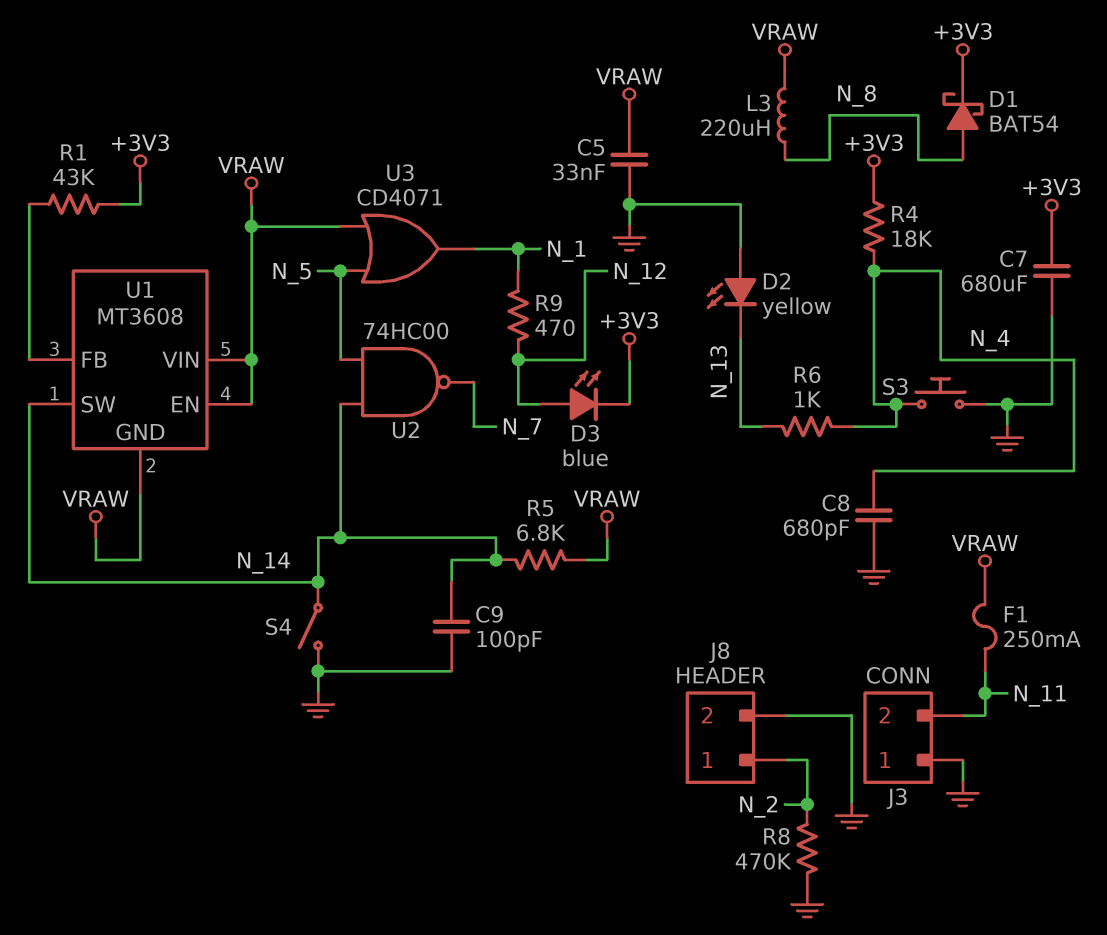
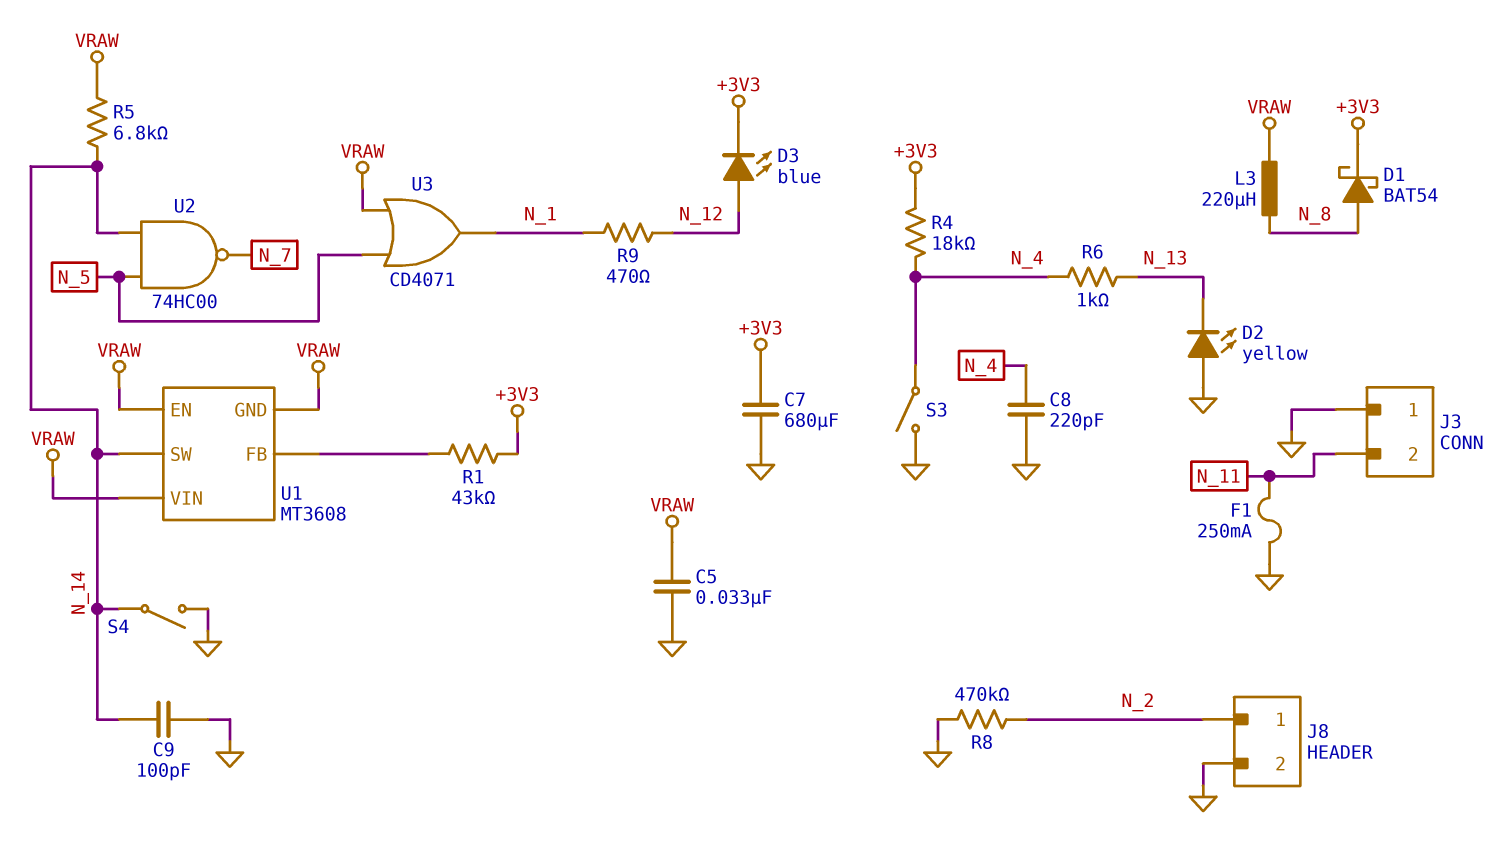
C8: 680pF (GND, N_4) -> 220pF (GND, N_4)
F1: 250mA (N_11, VRAW) -> 250mA (GND, N_11)
S3: button (GND, N_4) -> switch (GND, N_4)

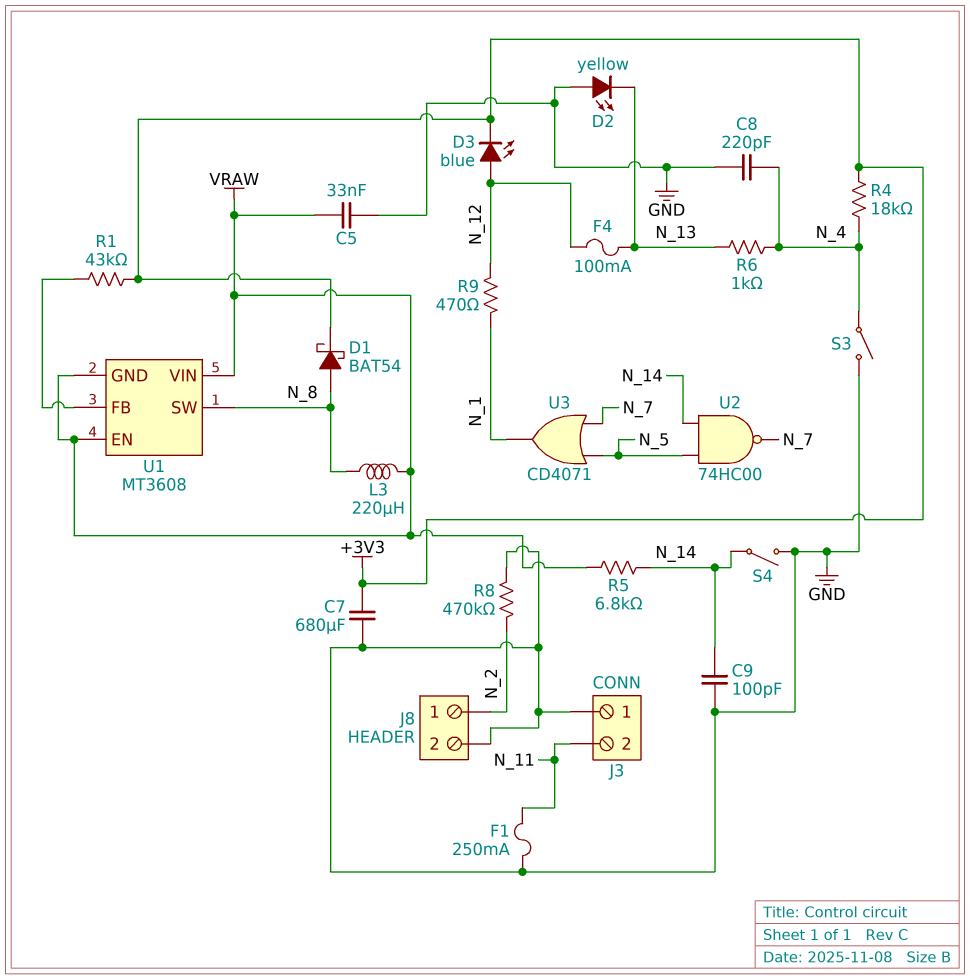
F4: none -> 100mA (N_12, N_13)
U1 pin SW: N_14 -> N_8
U3: OR CD4071 (in N_5, in VRAW, out N_1) -> OR CD4071 (in N_5, in N_7, out N_1)

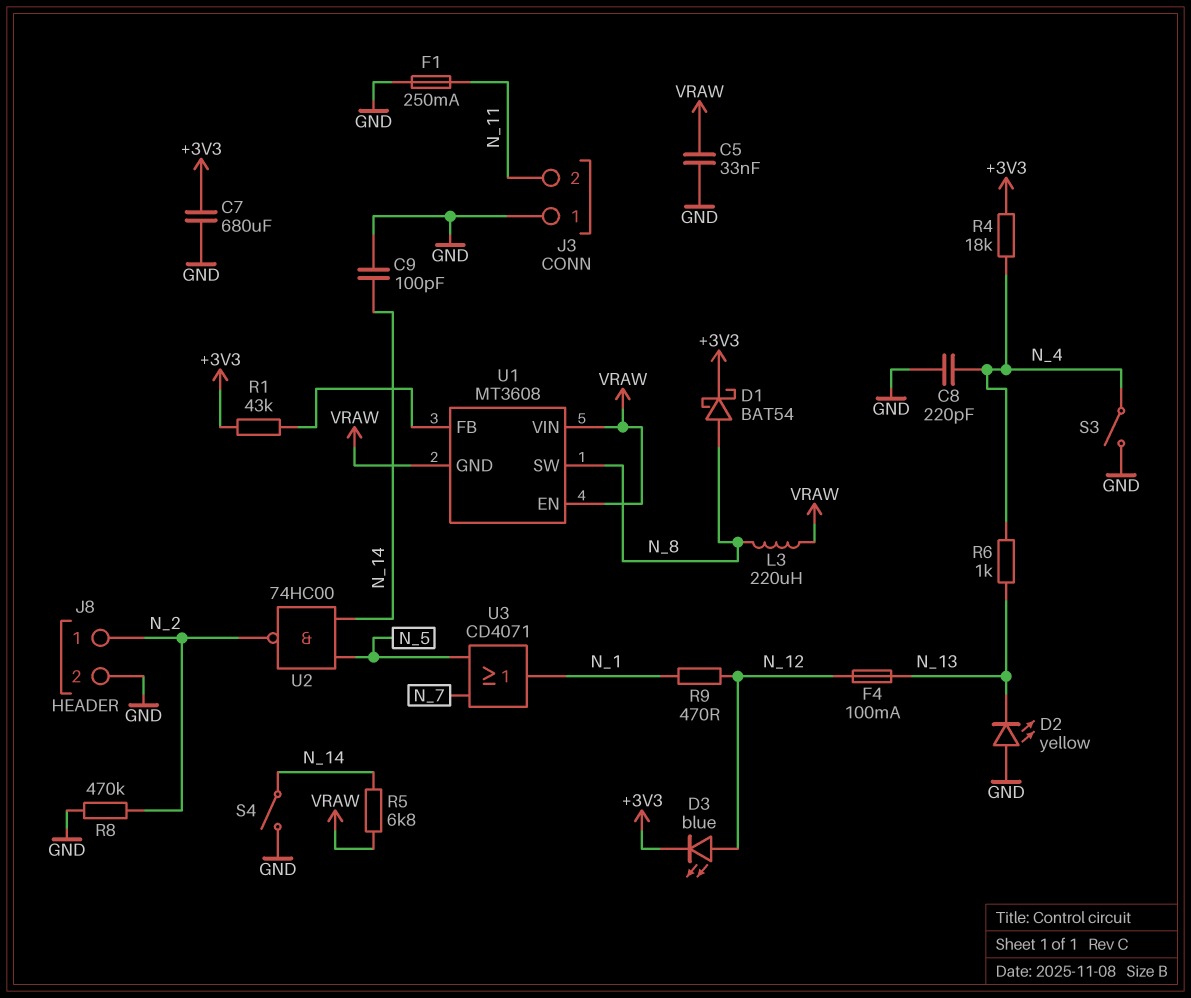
U2: NAND 74HC00 (in N_5, in N_14, out N_7) -> NAND 74HC00 (in N_5, in N_14, out N_2)

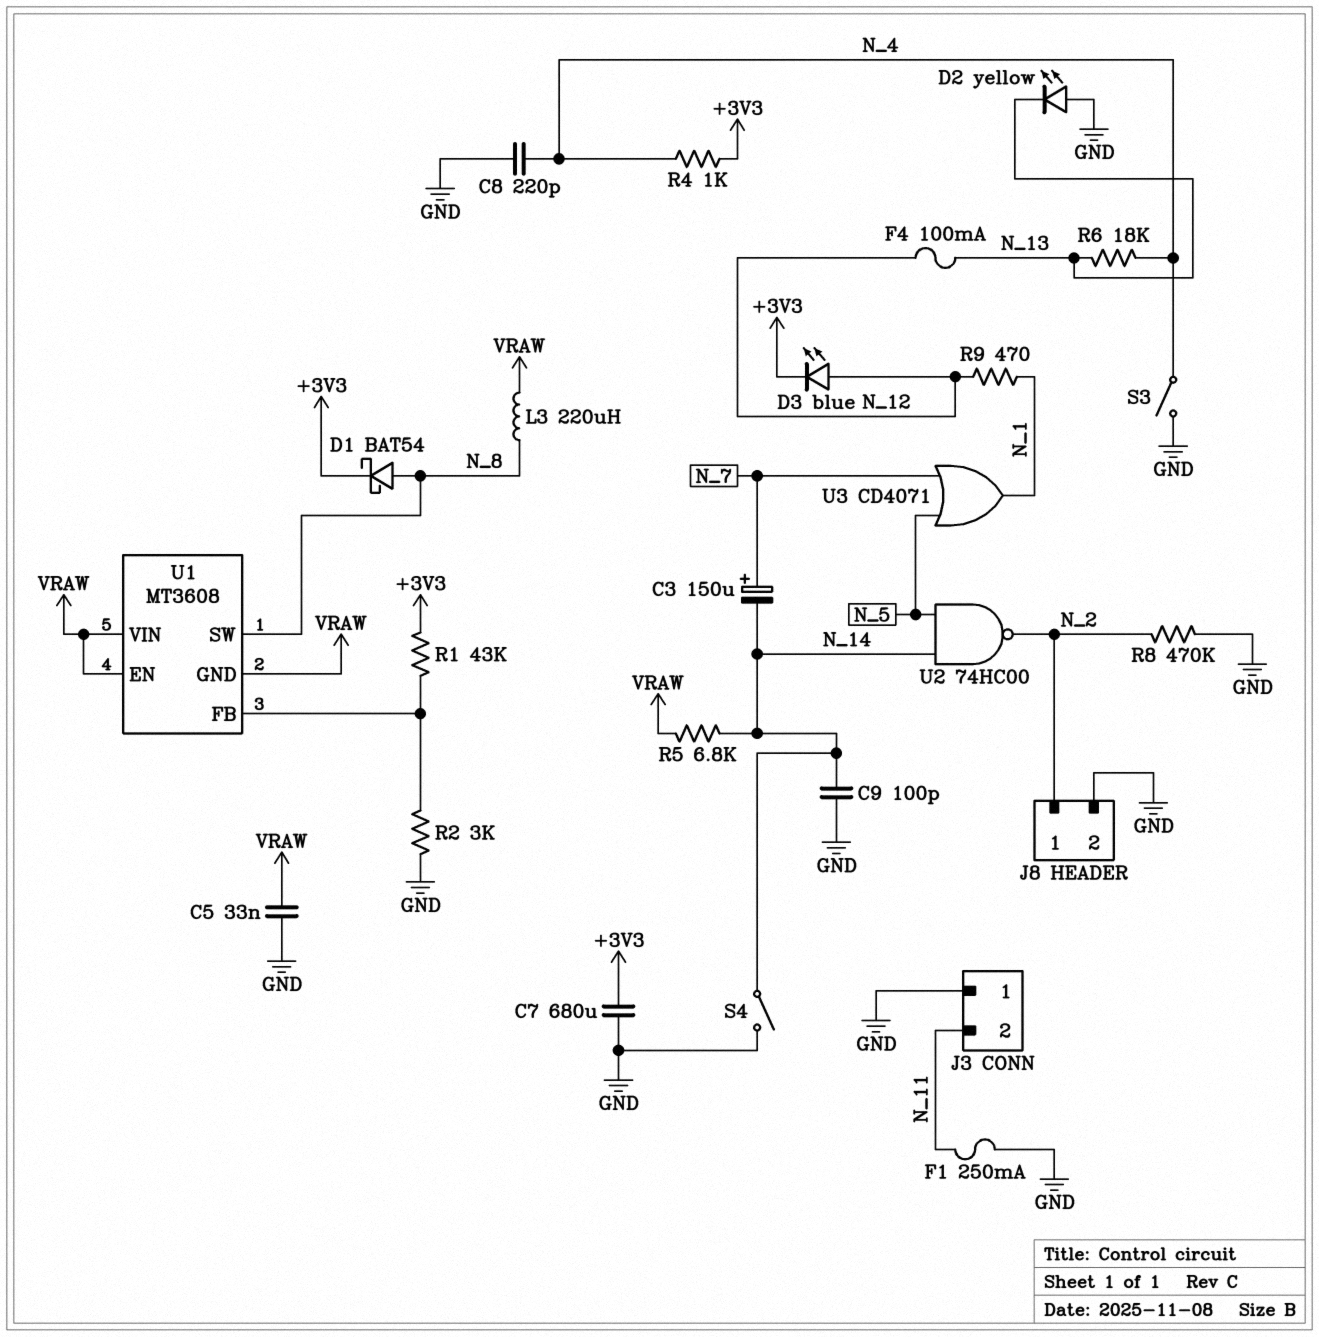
C3: none -> 150uF (plus N_7, minus N_14)
R2: none -> 3k (GND, U1/FB)
R4: 18k (+3V3, N_4) -> 1k (+3V3, N_4)
R6: 1k (N_4, N_13) -> 18k (N_4, N_13)

